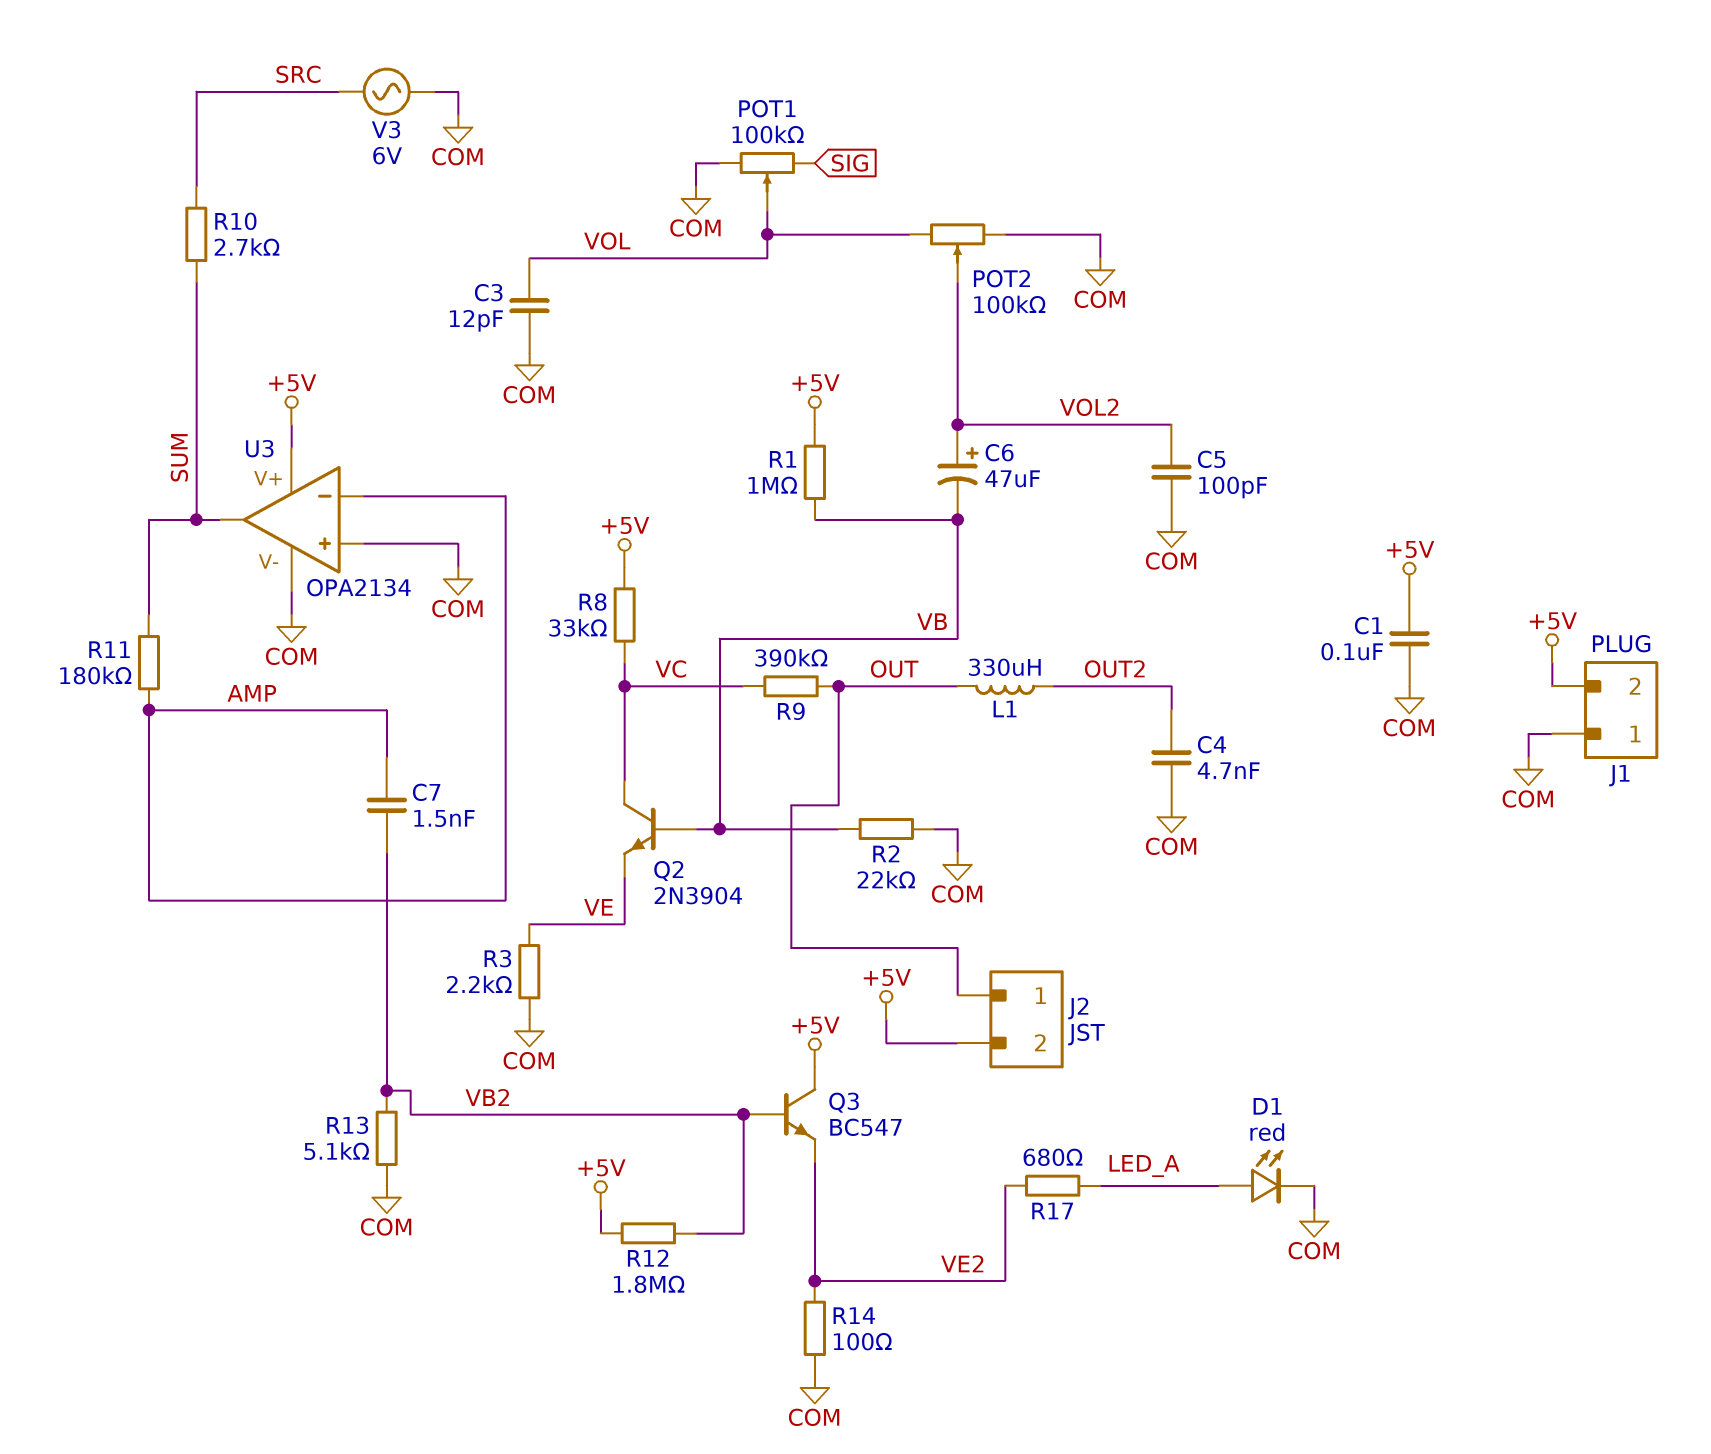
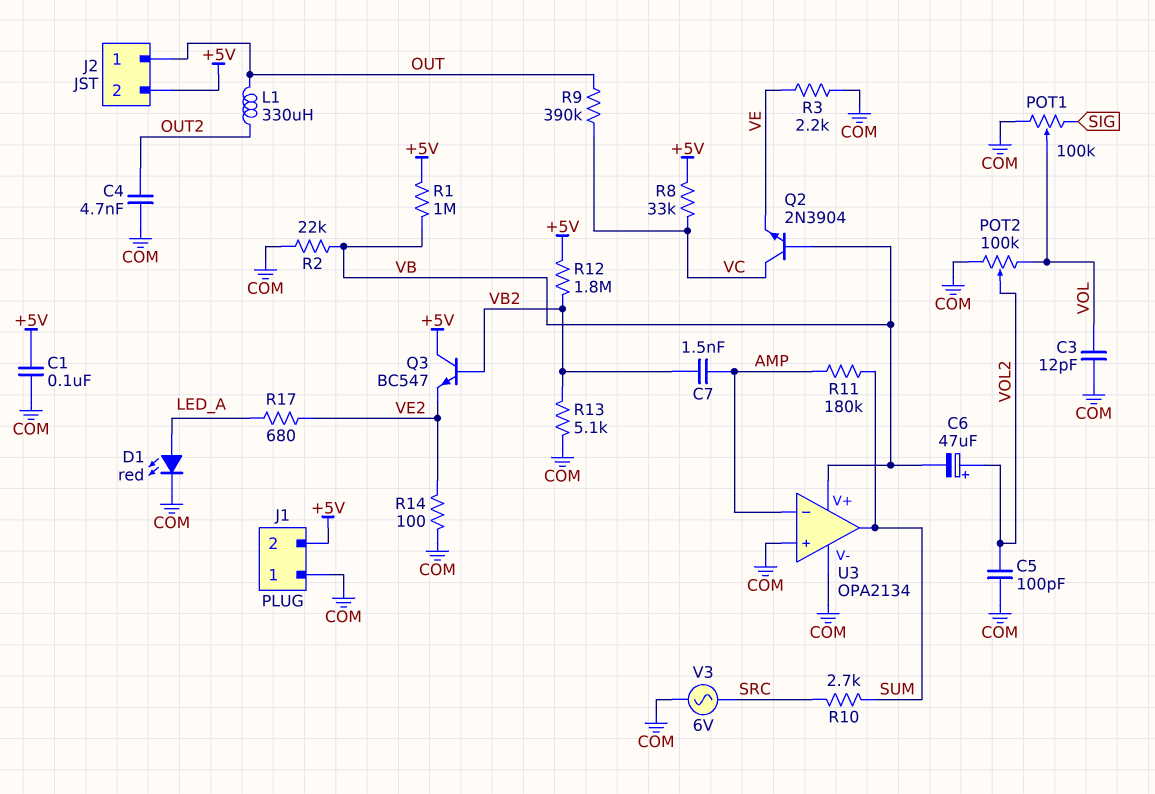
U3 pin V+: +5V -> VB

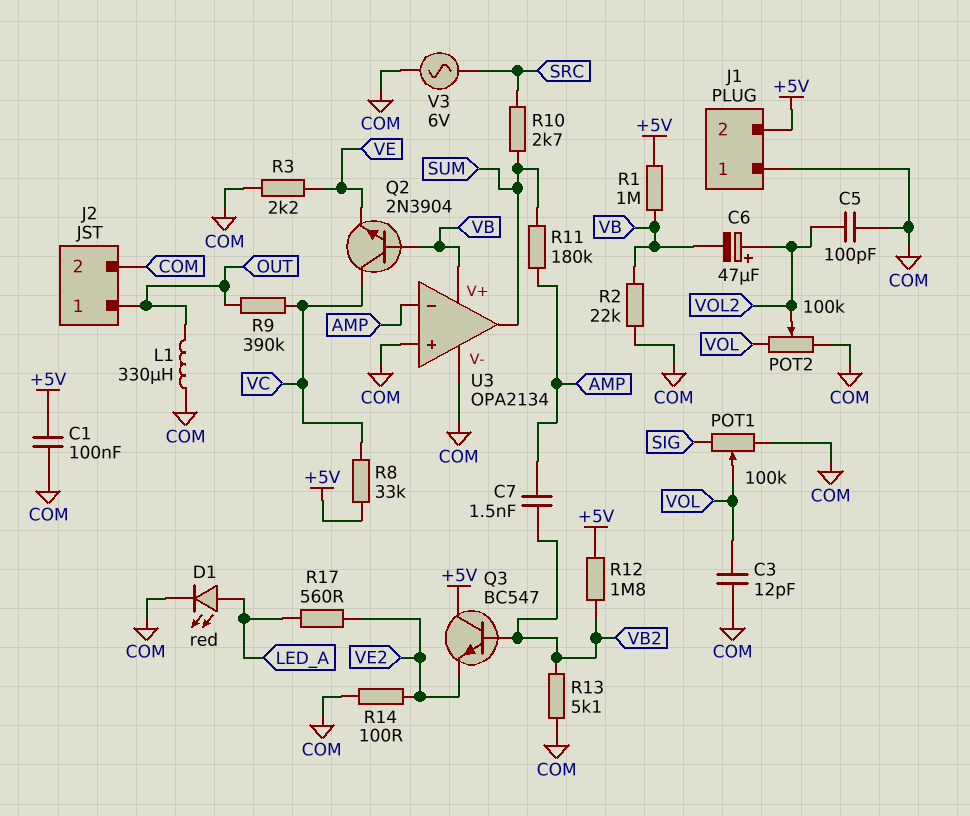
C4: 4.7nF (COM, OUT2) -> none
J2 pin 2: +5V -> COM
L1: 330uH (OUT, OUT2) -> 330uH (COM, OUT)
R17: 680 (LED_A, VE2) -> 560 (LED_A, VE2)

